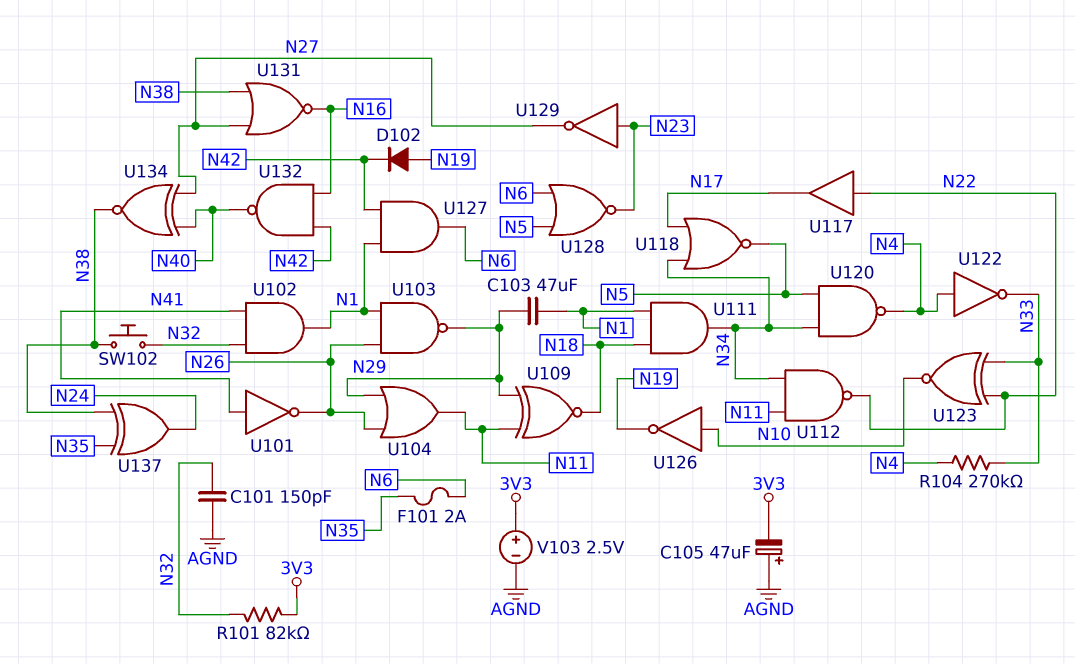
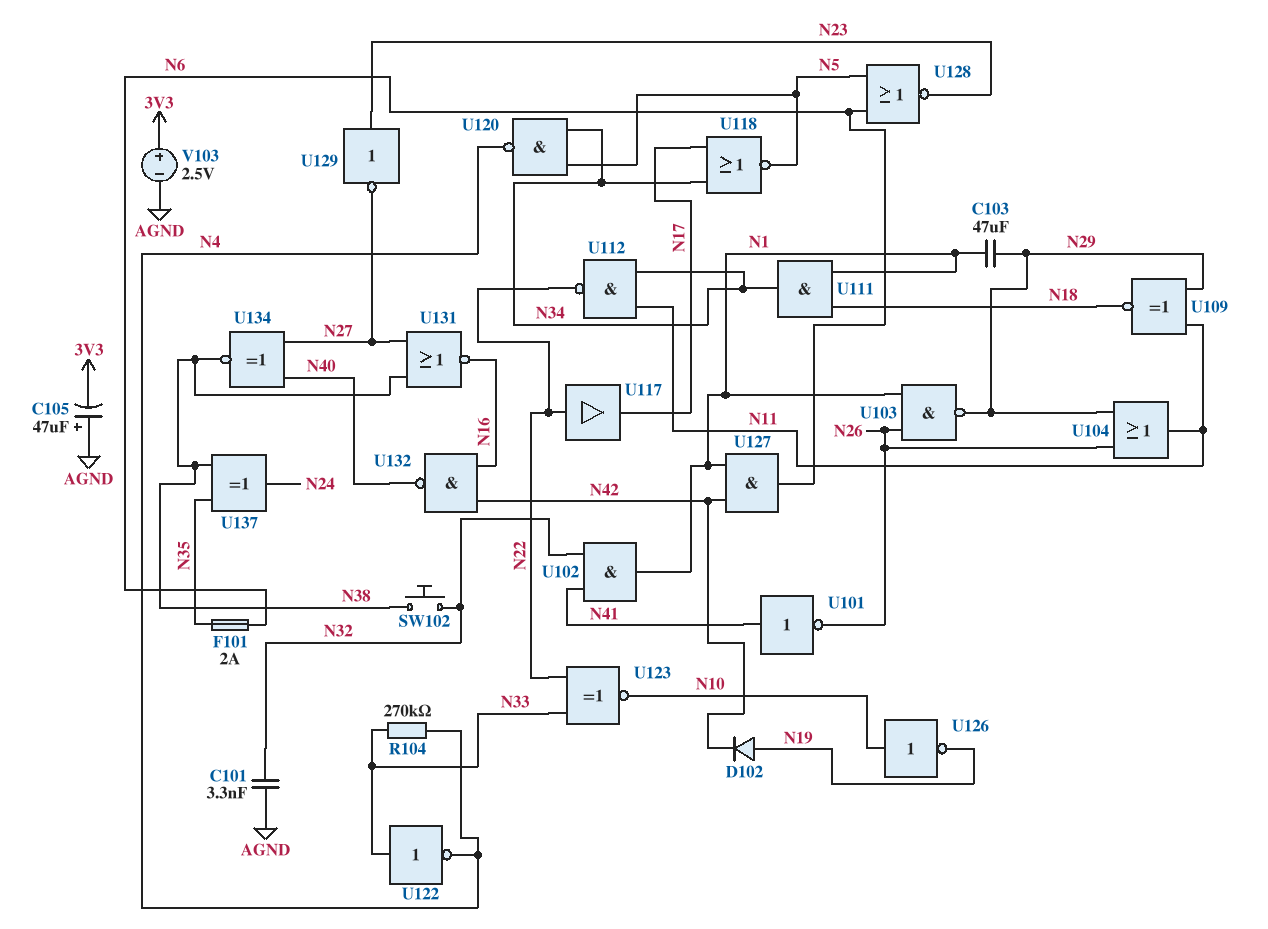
C101: 150pF (AGND, N32) -> 3.3nF (AGND, N32)
R101: 82k (3V3, N32) -> none
U122: NOT (in N4, out N33) -> NOT (in N33, out N4)

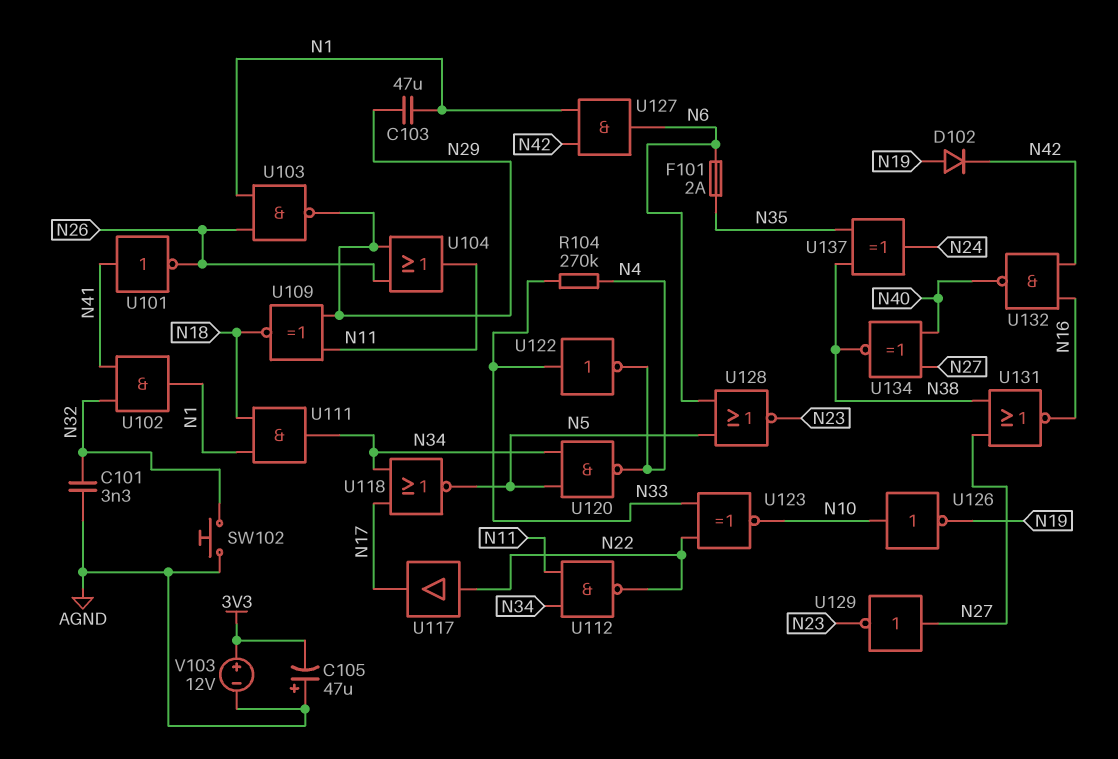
SW102: button (N32, N38) -> button (AGND, N32)
U129: NOT (in N23, out N27) -> NOT (in N27, out N23)
V103: 2.5V (plus 3V3, minus AGND) -> 12V (plus 3V3, minus AGND)

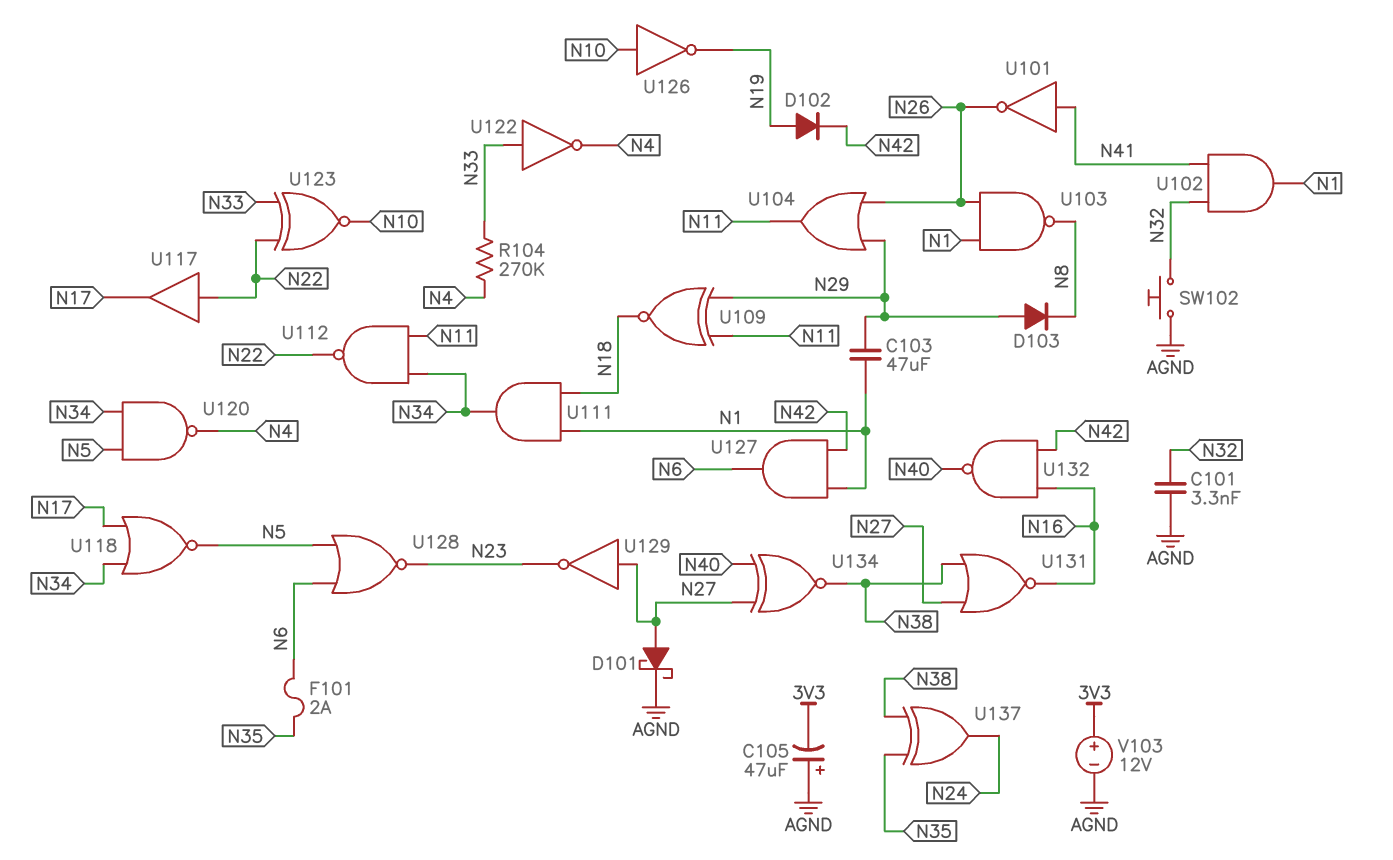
D101: none -> schottky (A N27, K AGND)
D103: none -> diode (A N29, K N8)
U103: NAND (in N1, in N26, out N29) -> NAND (in N1, in N26, out N8)

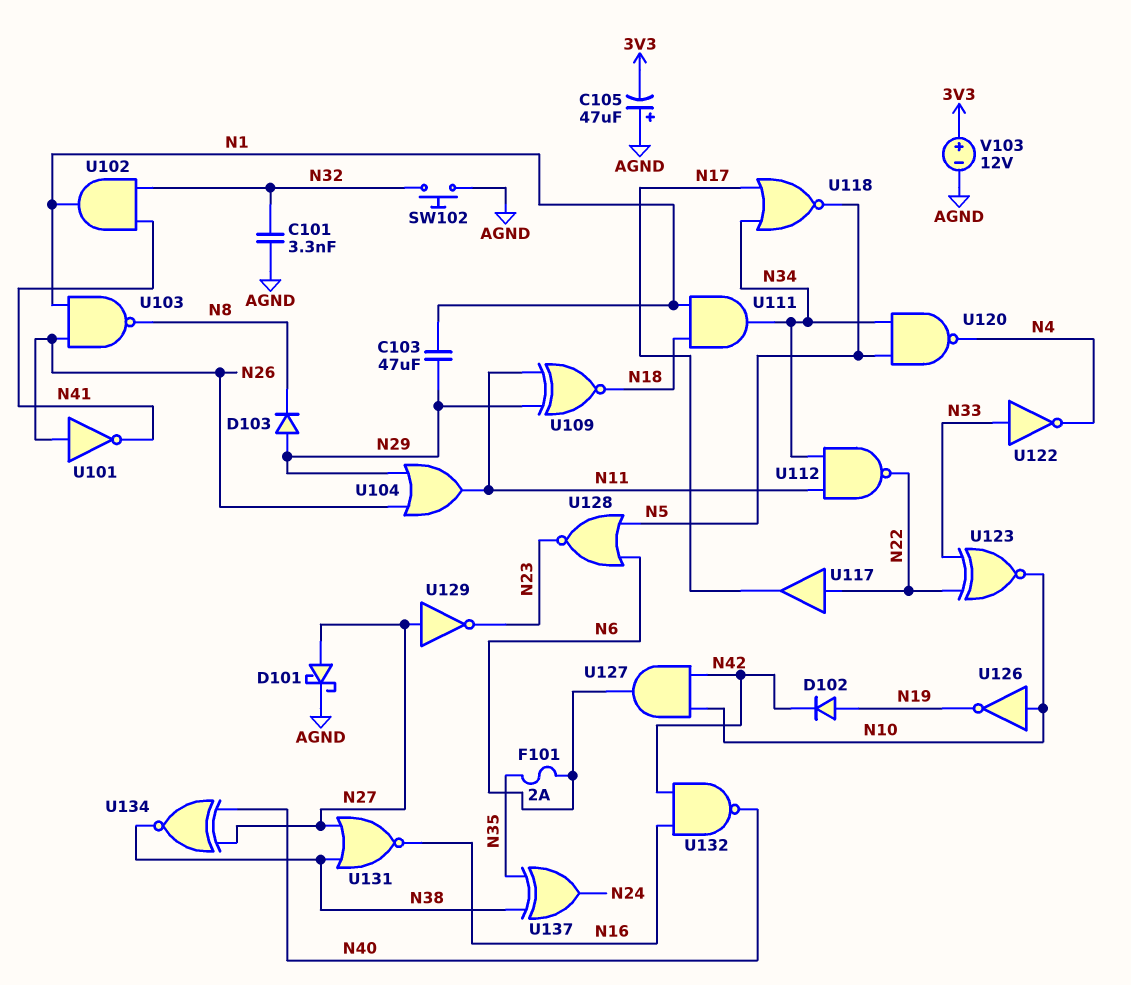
R104: 270k (N4, N33) -> none
U101: NOT (in N41, out N26) -> NOT (in N26, out N41)
U127: AND (in N1, in N42, out N6) -> AND (in N10, in N42, out N6)

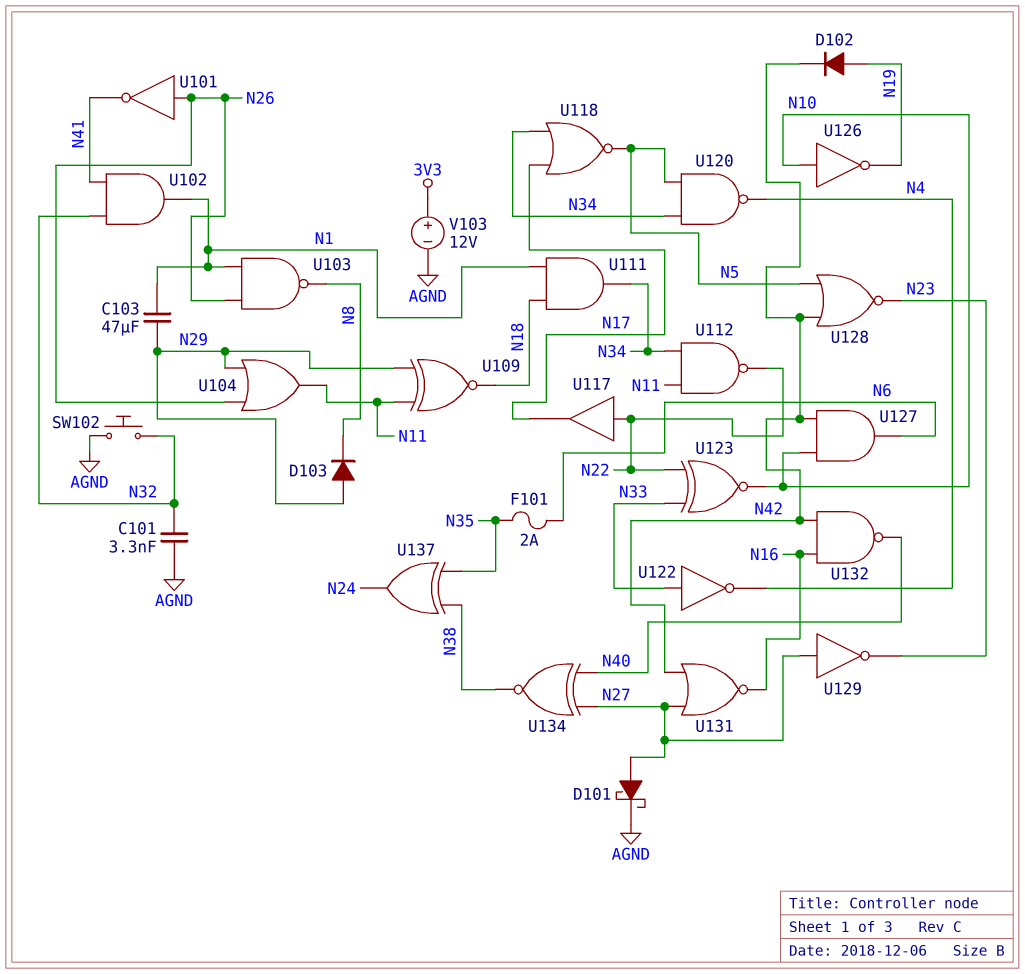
C105: 47uF (plus AGND, minus 3V3) -> none
U128: NOR (in N5, in N6, out N23) -> NOR (in N5, in N42, out N23)
U131: NOR (in N27, in N38, out N16) -> NOR (in N27, in N42, out N16)

